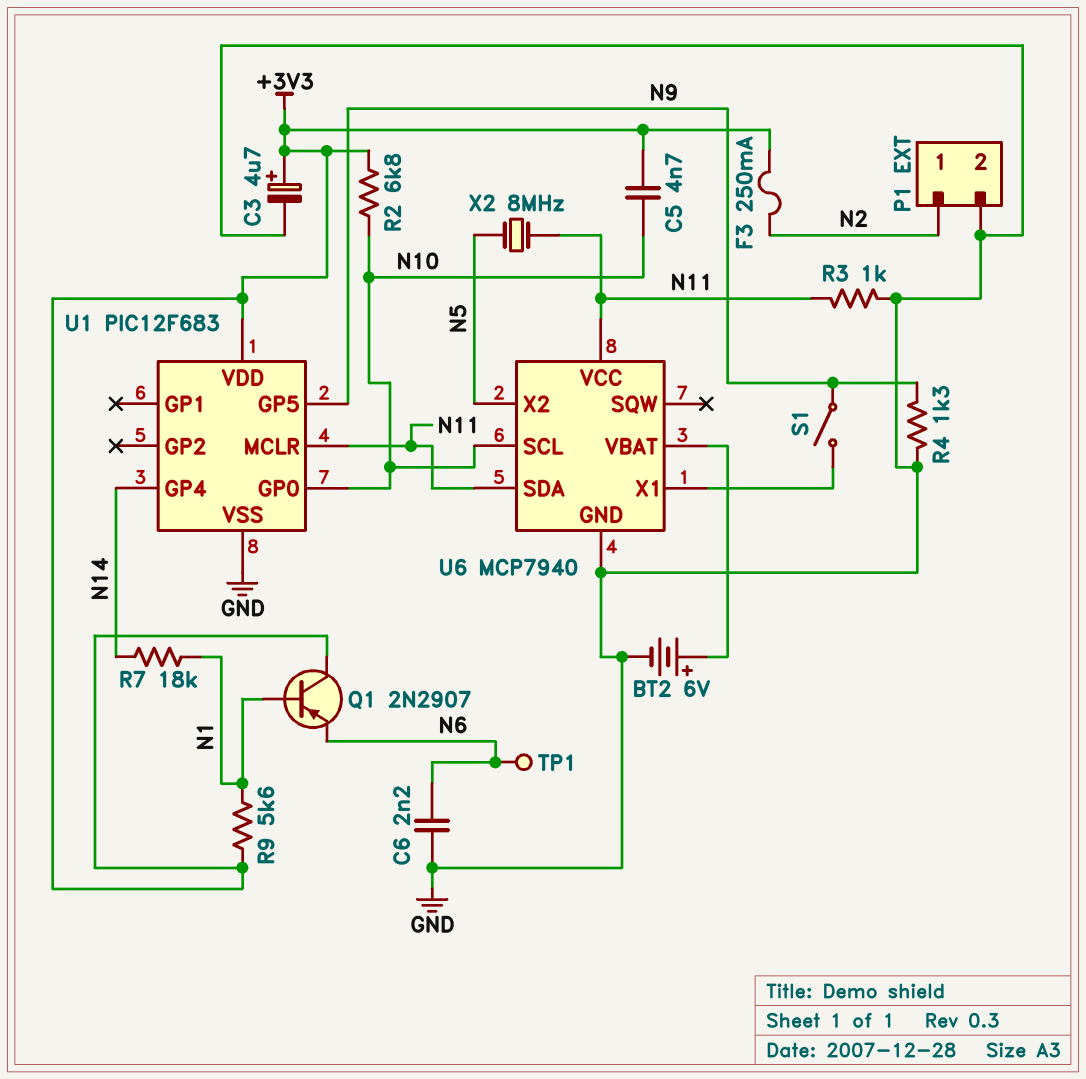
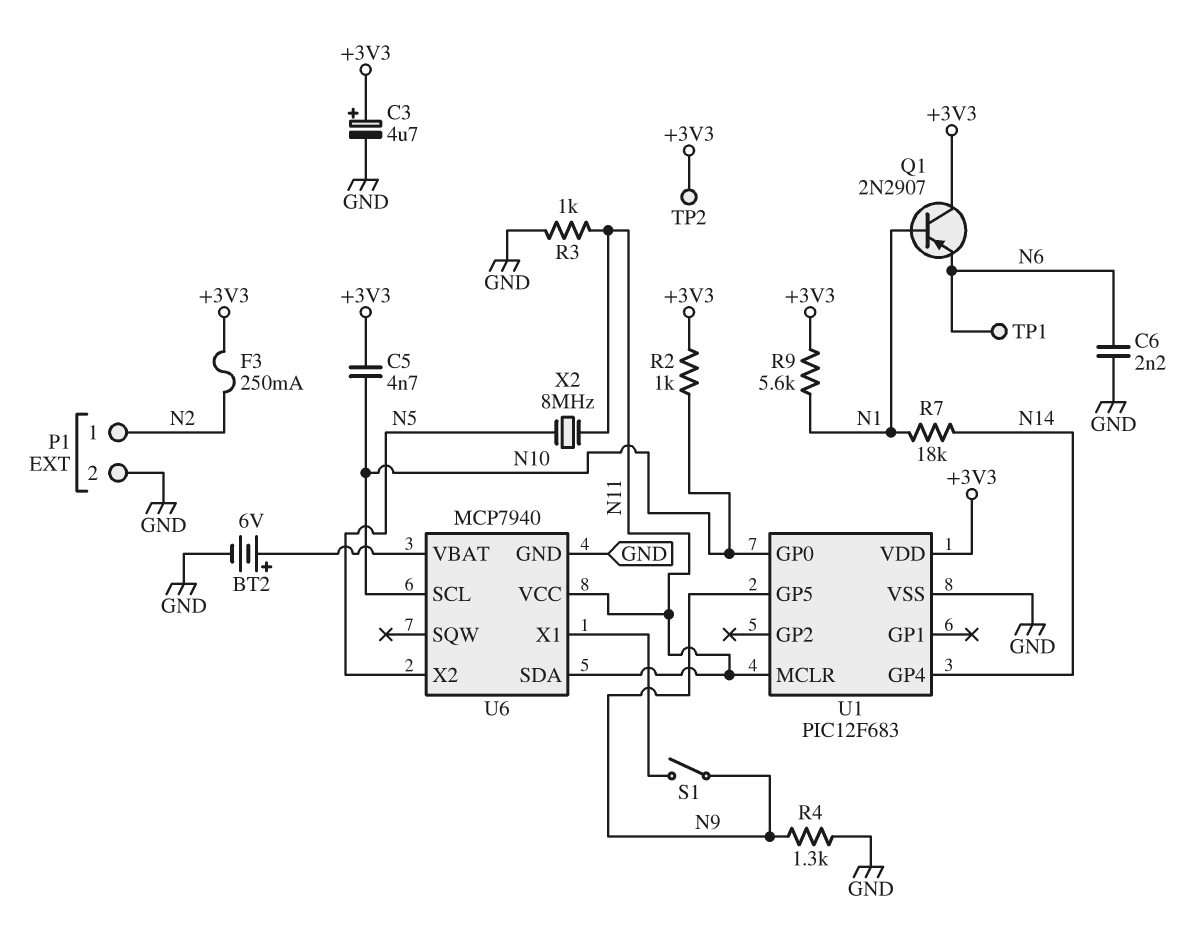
R2: 6.8k (+3V3, N10) -> 1k (+3V3, N10)
TP2: none -> test point (+3V3)

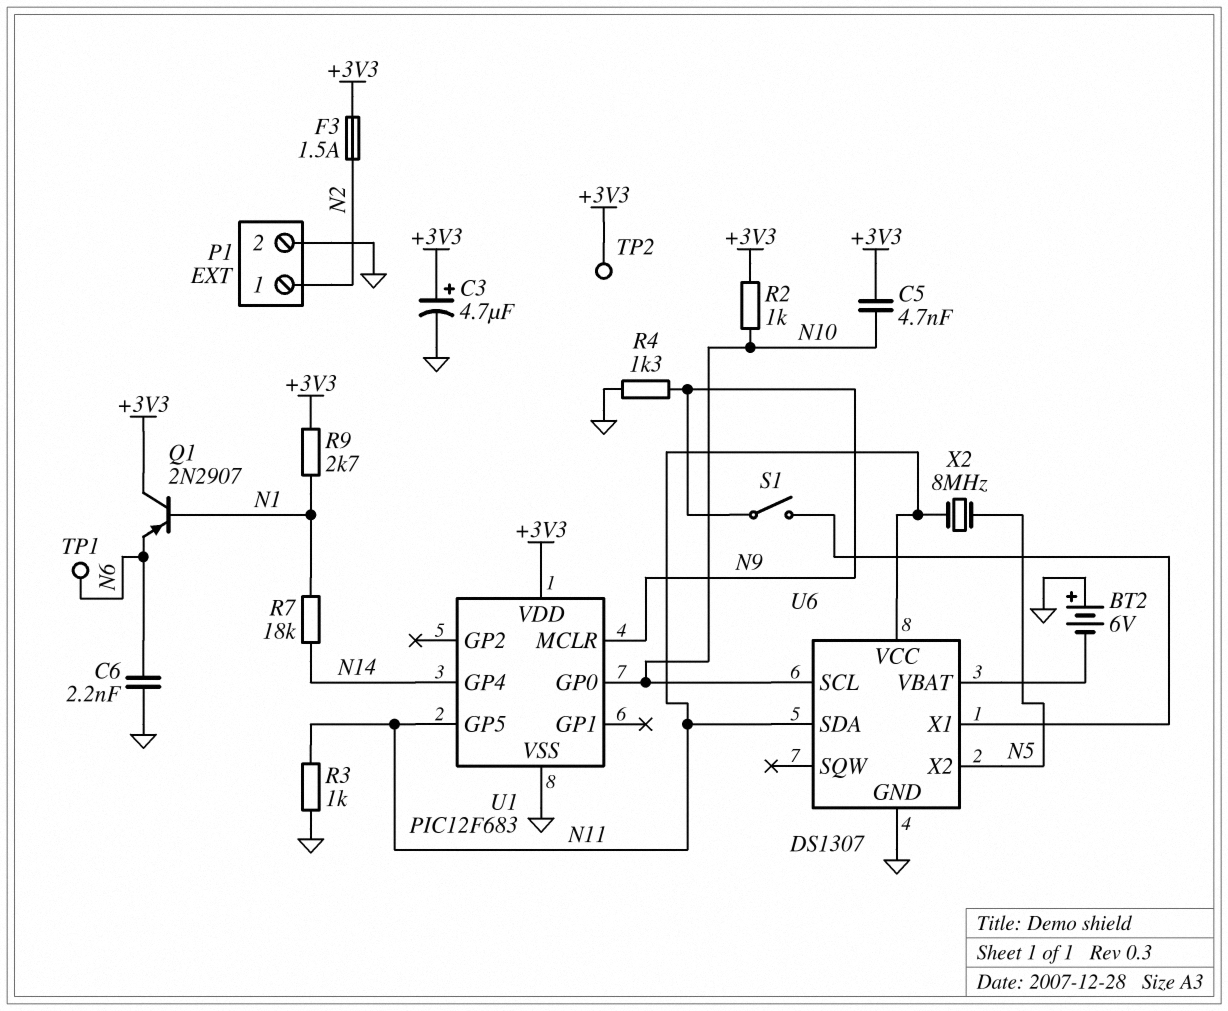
BT2: 6V (plus U6/VBAT, minus GND) -> 6V (plus GND, minus U6/VBAT)
F3: 250mA (+3V3, N2) -> 1.5A (+3V3, N2)
R9: 5.6k (+3V3, N1) -> 2.7k (+3V3, N1)
U1 pin GP5: N9 -> N11
U1 pin MCLR: N11 -> N9
U6: MCP7940 -> DS1307

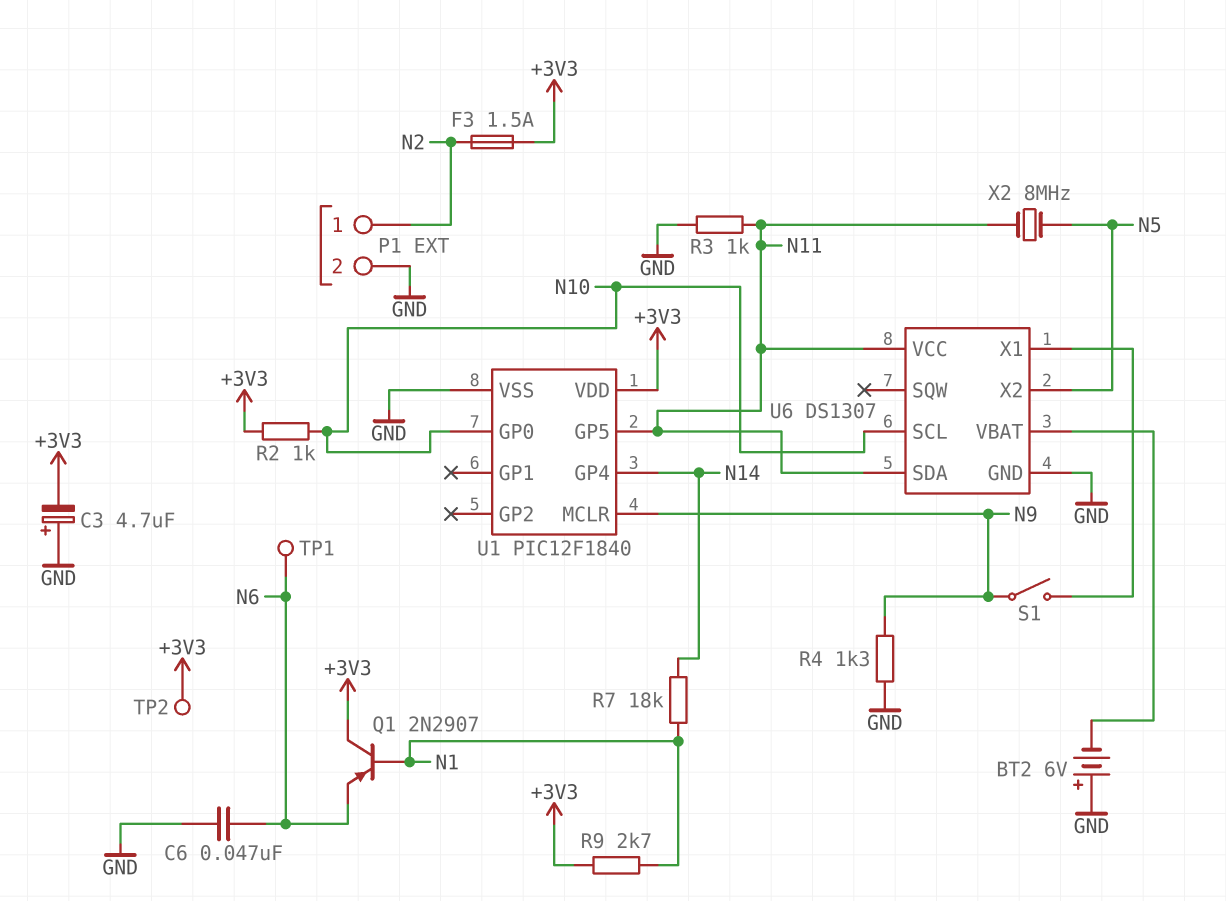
C3: 4.7uF (plus +3V3, minus GND) -> 4.7uF (plus GND, minus +3V3)
C5: 4.7nF (+3V3, N10) -> none
C6: 2.2nF (GND, N6) -> 47nF (GND, N6)
U1: PIC12F683 -> PIC12F1840

